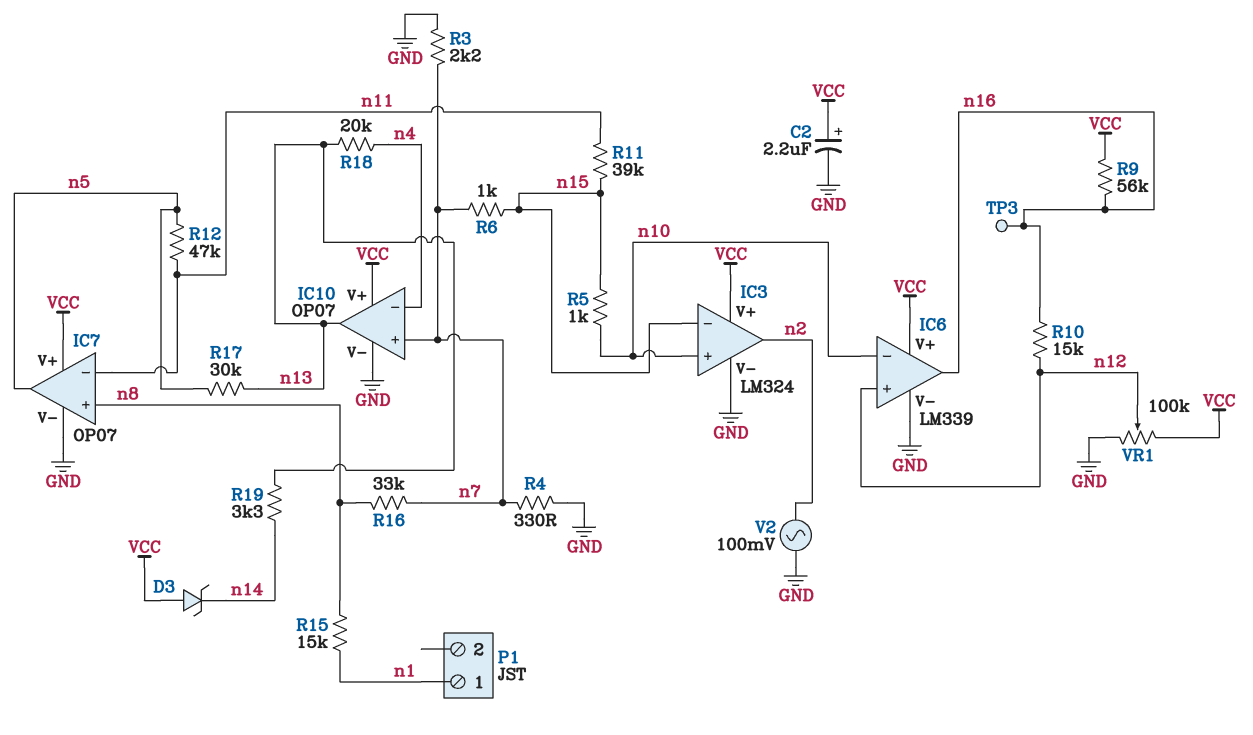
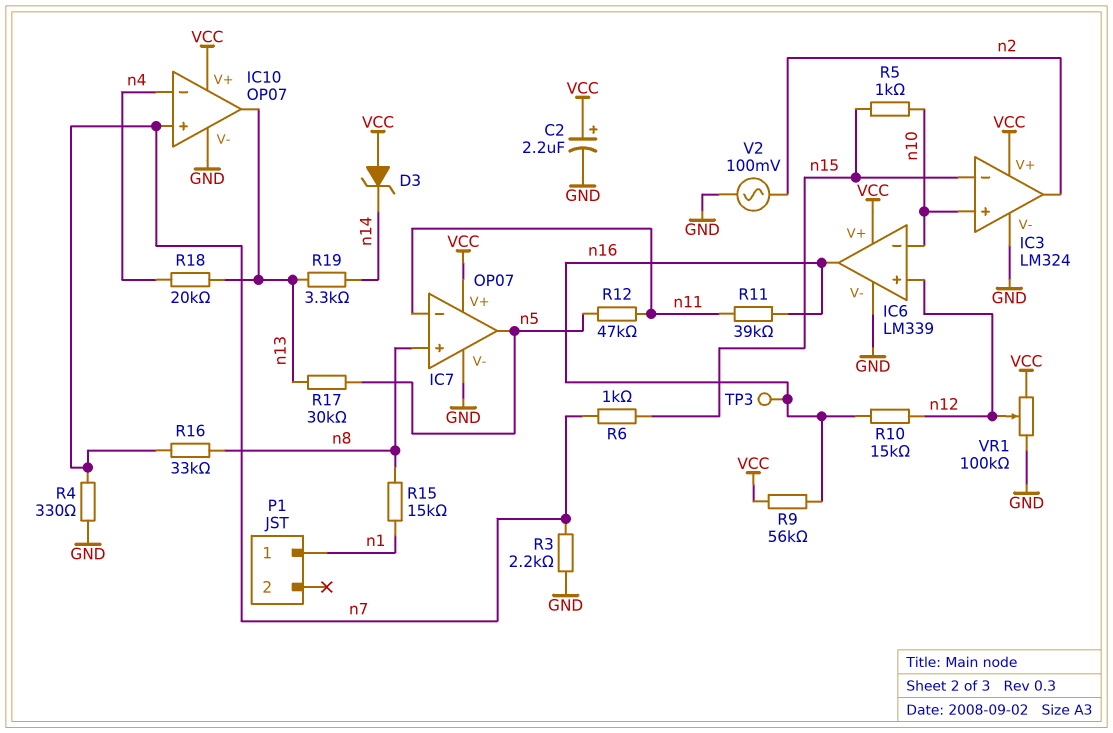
R11: 39k (n11, n15) -> 39k (n11, n16)

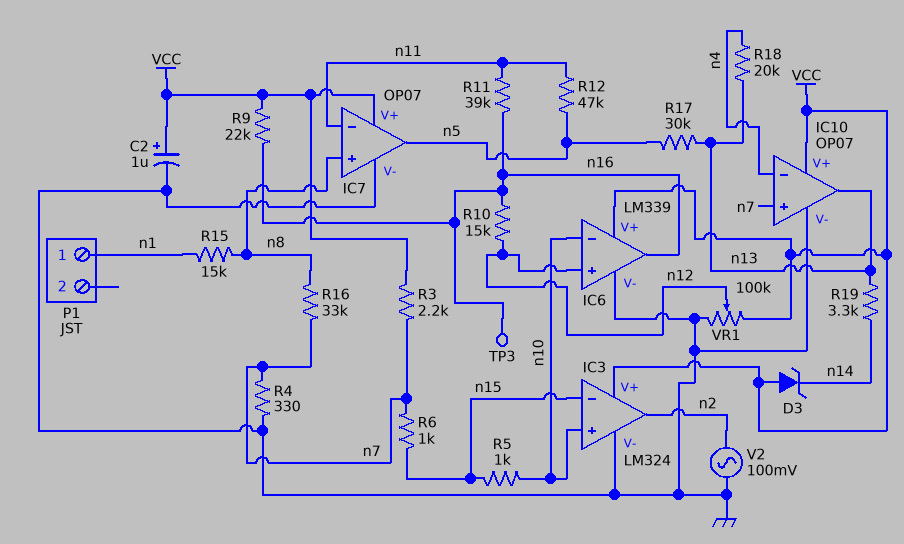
C2: 2.2uF (plus VCC, minus GND) -> 1uF (plus VCC, minus GND)
R3: 2.2k (GND, n7) -> 2.2k (VCC, n7)
R9: 56k (VCC, n16) -> 22k (VCC, n16)

